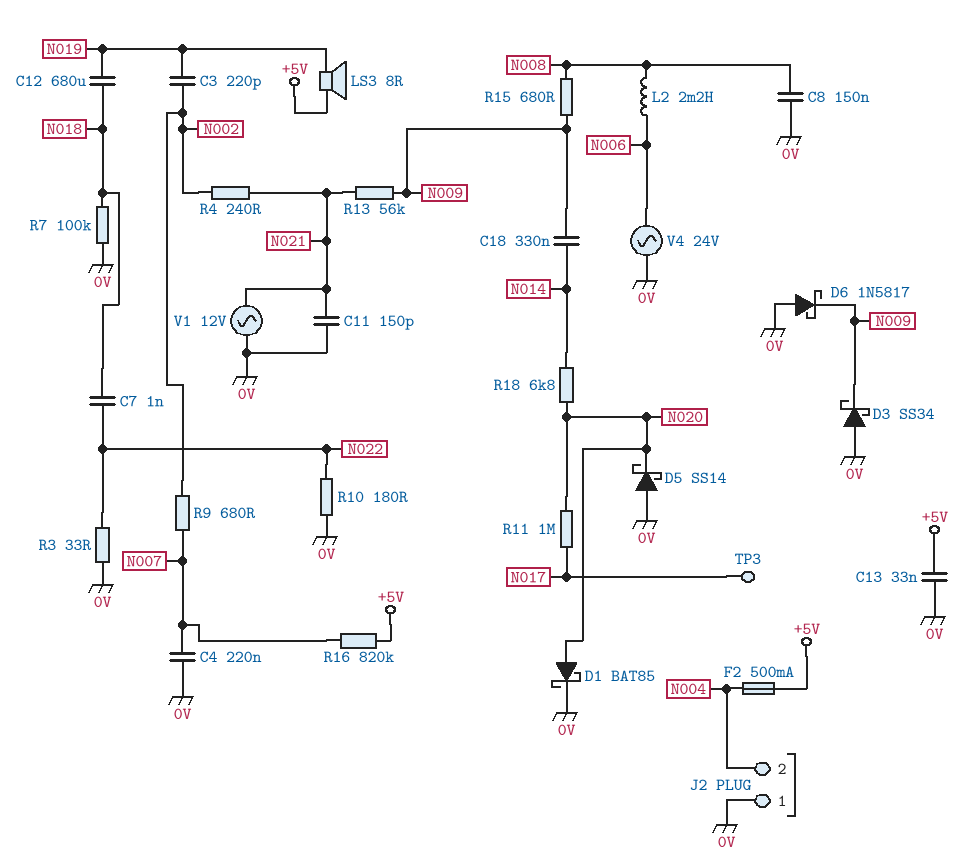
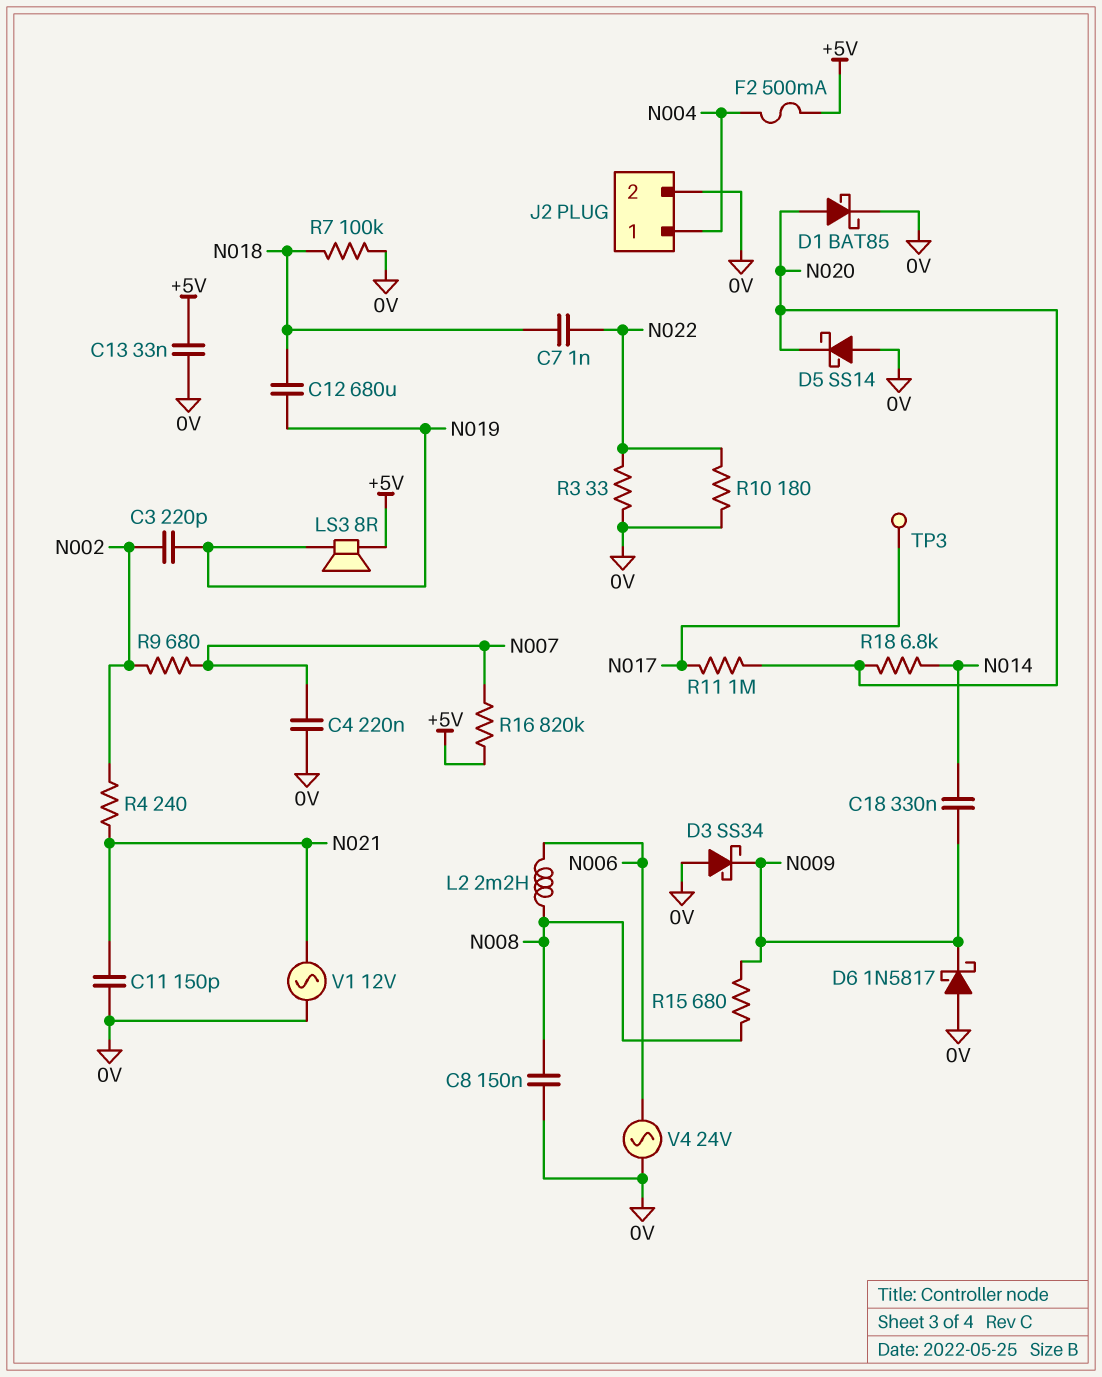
J2 pin 1: 0V -> N004
J2 pin 2: N004 -> 0V
R13: 56k (N009, N021) -> none

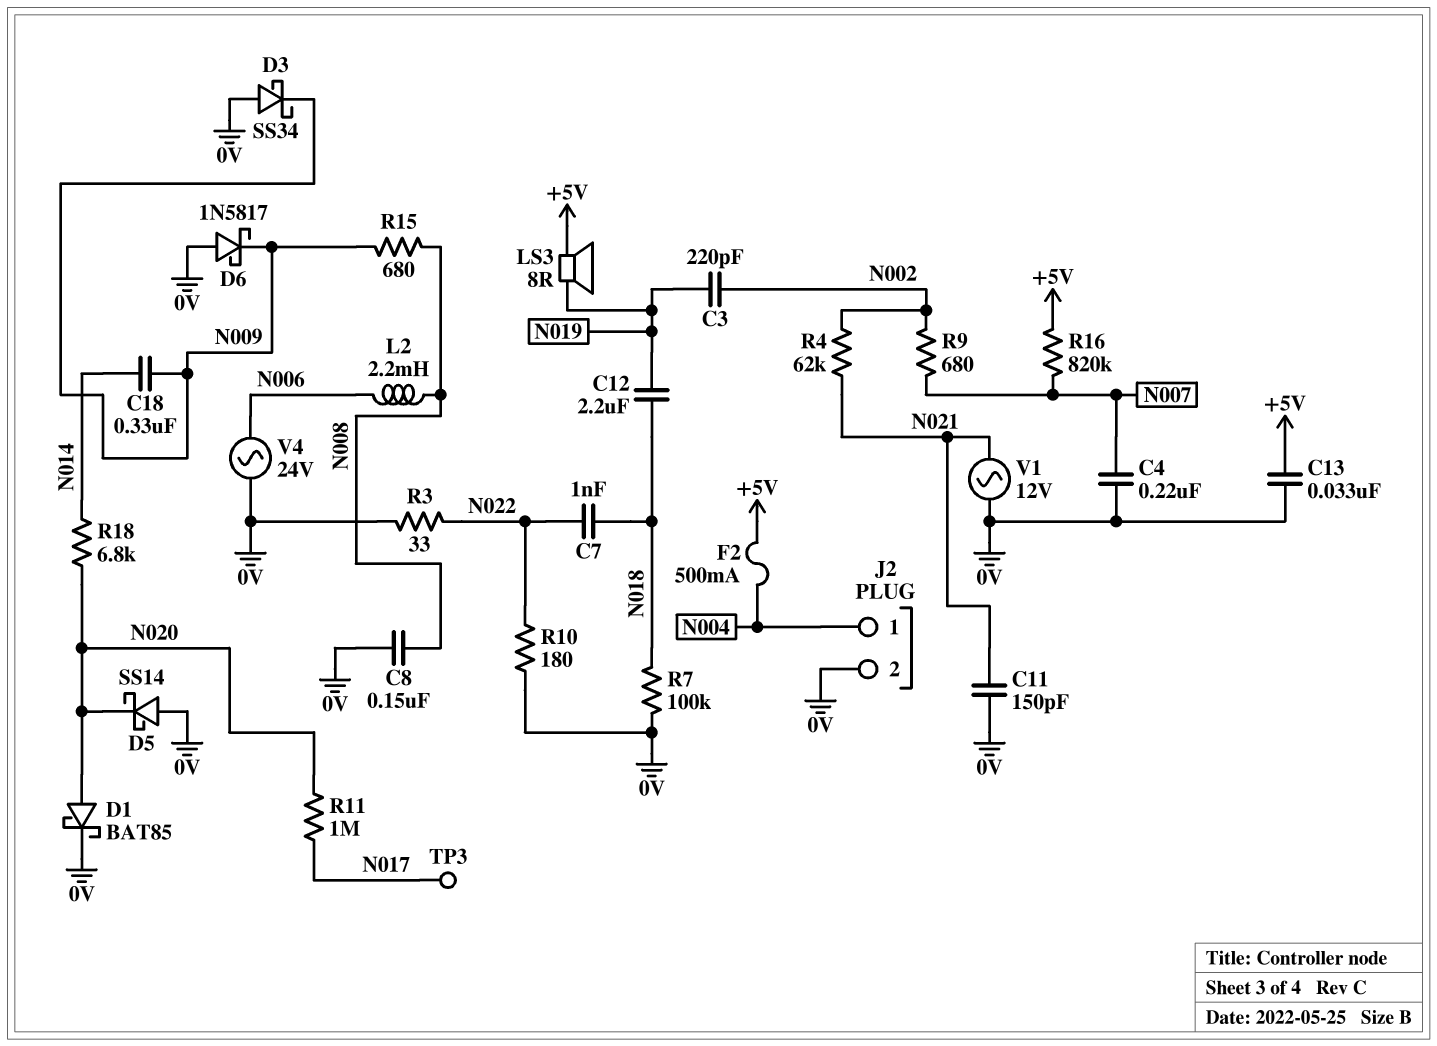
C12: 680uF (N018, N019) -> 2.2uF (N018, N019)
R4: 240 (N002, N021) -> 62k (N002, N021)

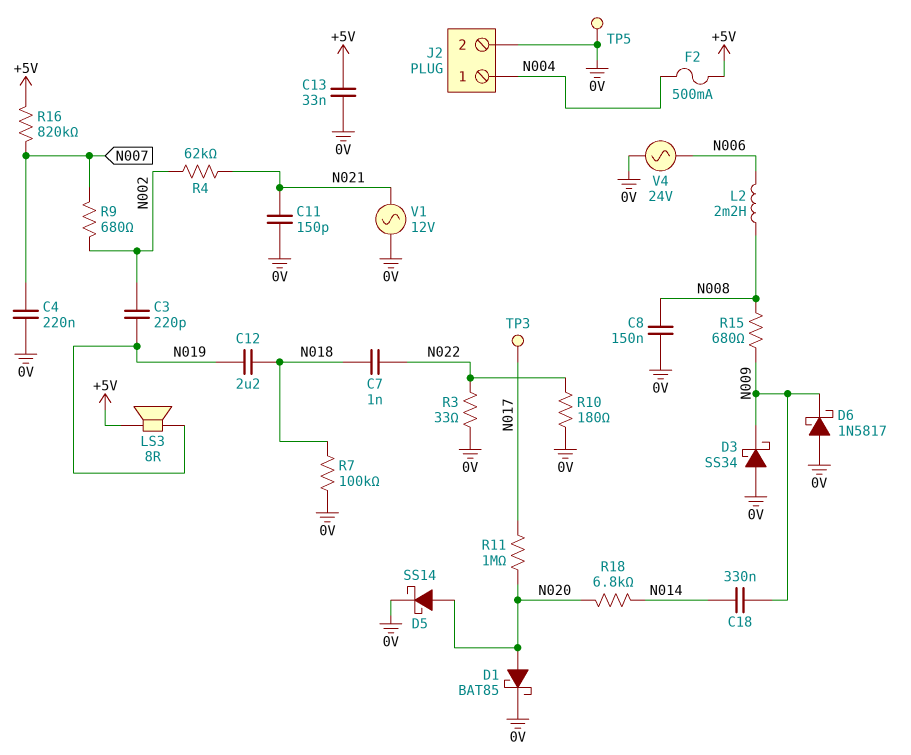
D5: schottky SS14 (A 0V, K N020) -> schottky SS14 (A N020, K 0V)
TP5: none -> test point (0V)

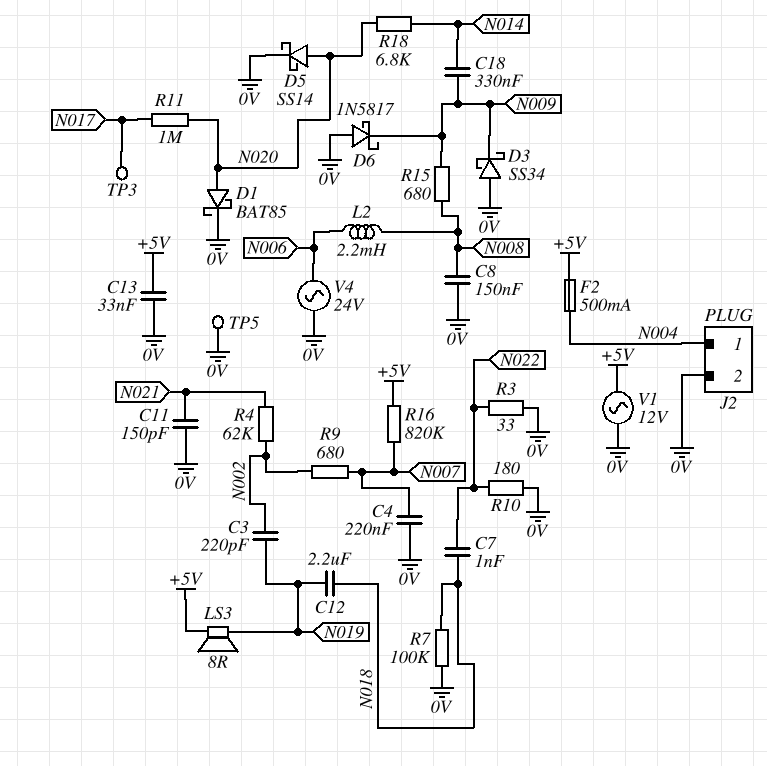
V1: AC 12V (0V, N021) -> AC 12V (+5V, 0V)

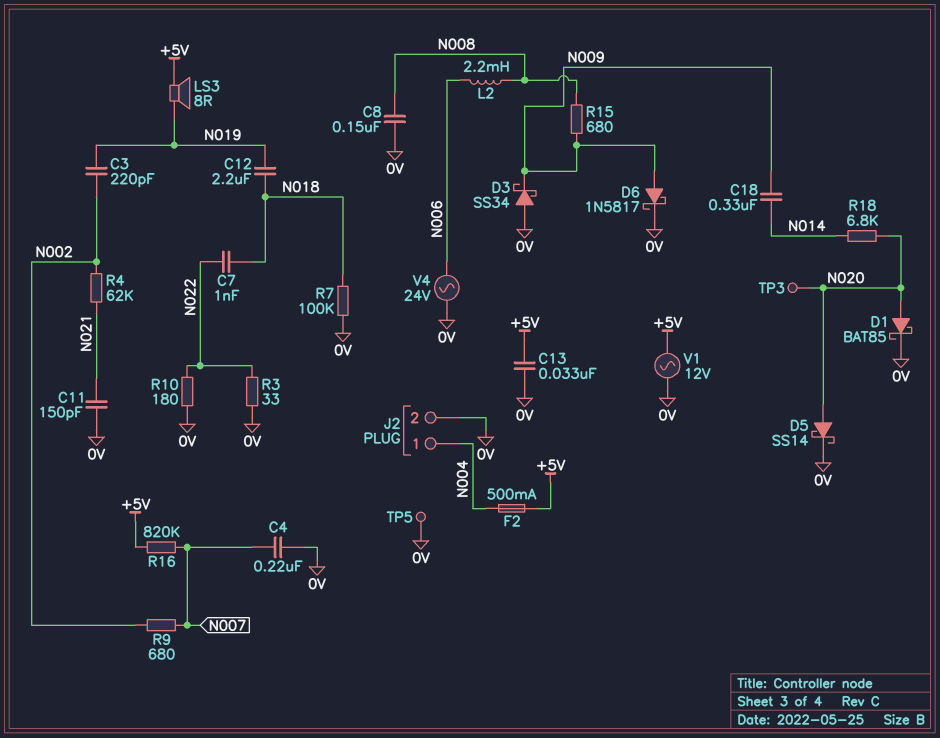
D6: schottky 1N5817 (A 0V, K N009) -> schottky 1N5817 (A N009, K 0V)
R11: 1M (N017, N020) -> none
TP3: test point (N017) -> test point (N020)

